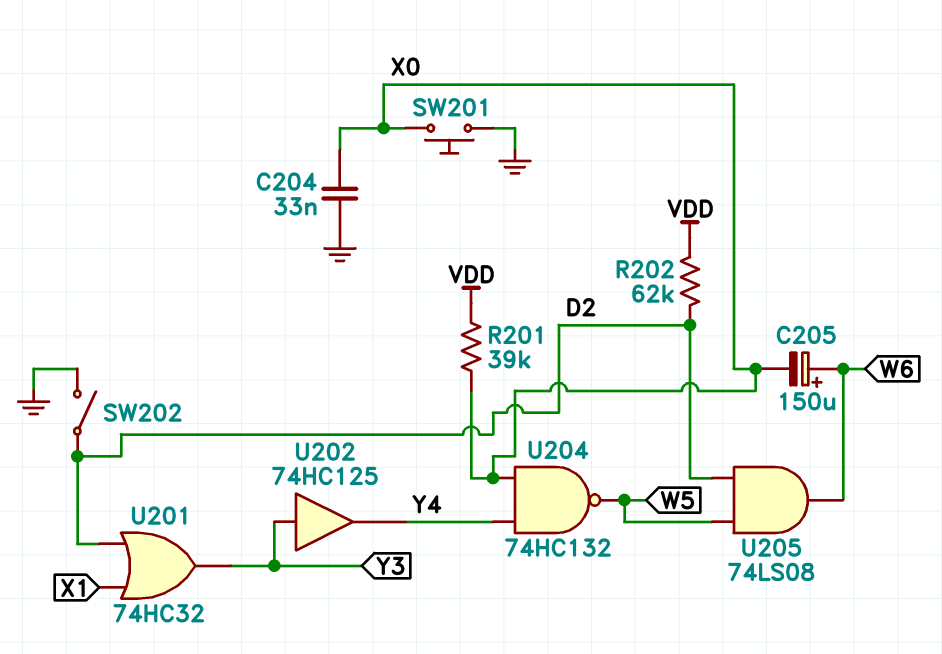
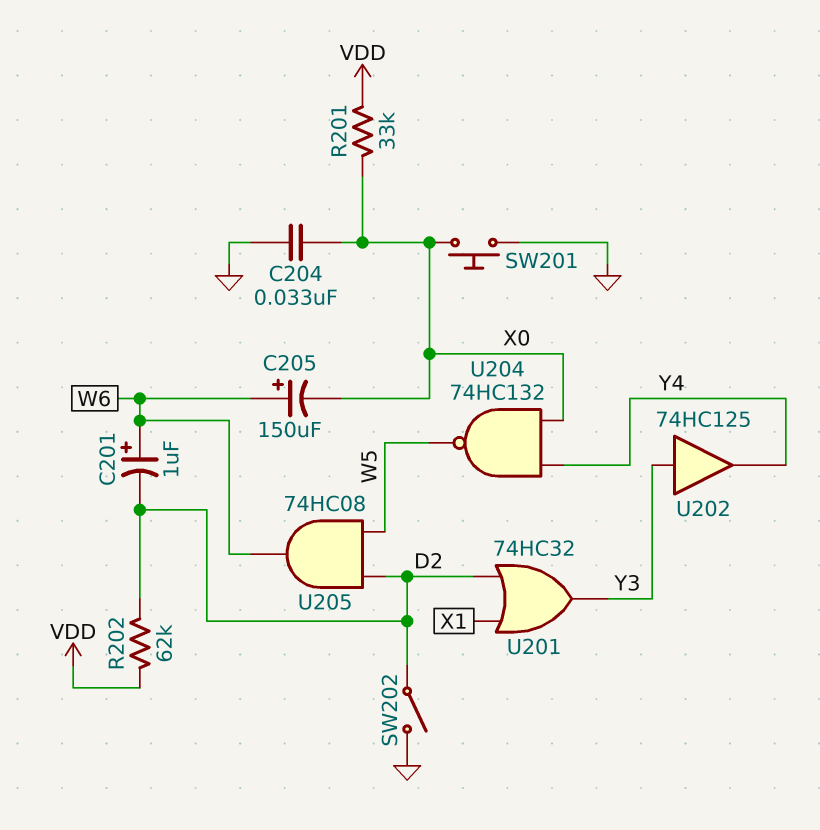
C201: none -> 1uF (plus W6, minus D2)
R201: 39k (VDD, X0) -> 33k (VDD, X0)
U205: AND 74LS08 (in D2, in W5, out W6) -> AND 74HC08 (in D2, in W5, out W6)

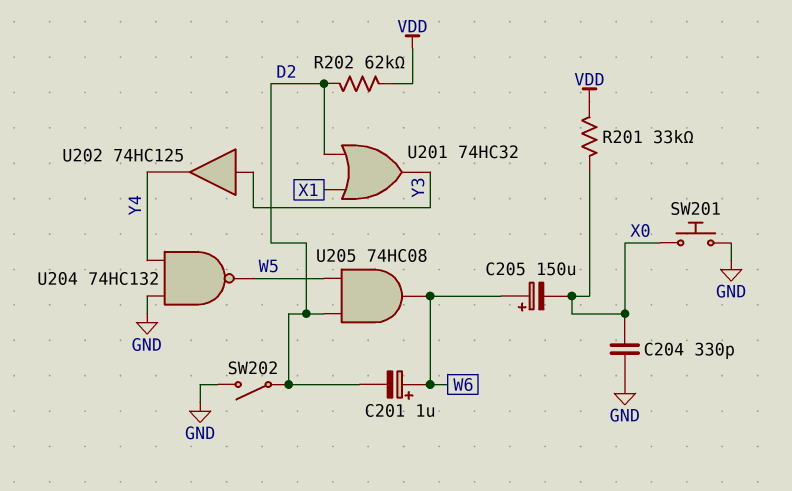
C204: 33nF (GND, X0) -> 330pF (GND, X0)
U204: NAND 74HC132 (in X0, in Y4, out W5) -> NAND 74HC132 (in GND, in Y4, out W5)

